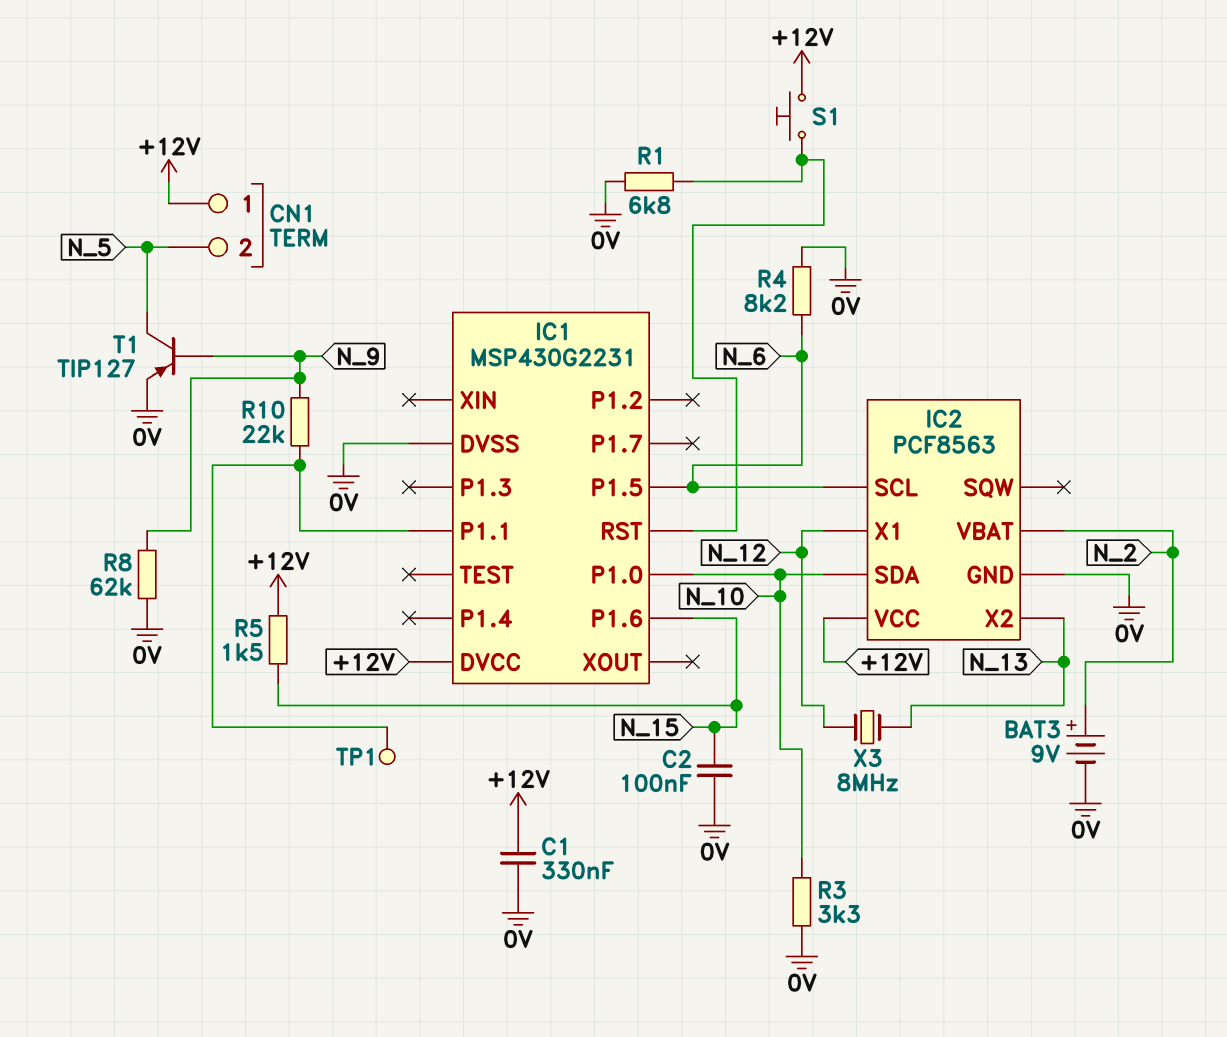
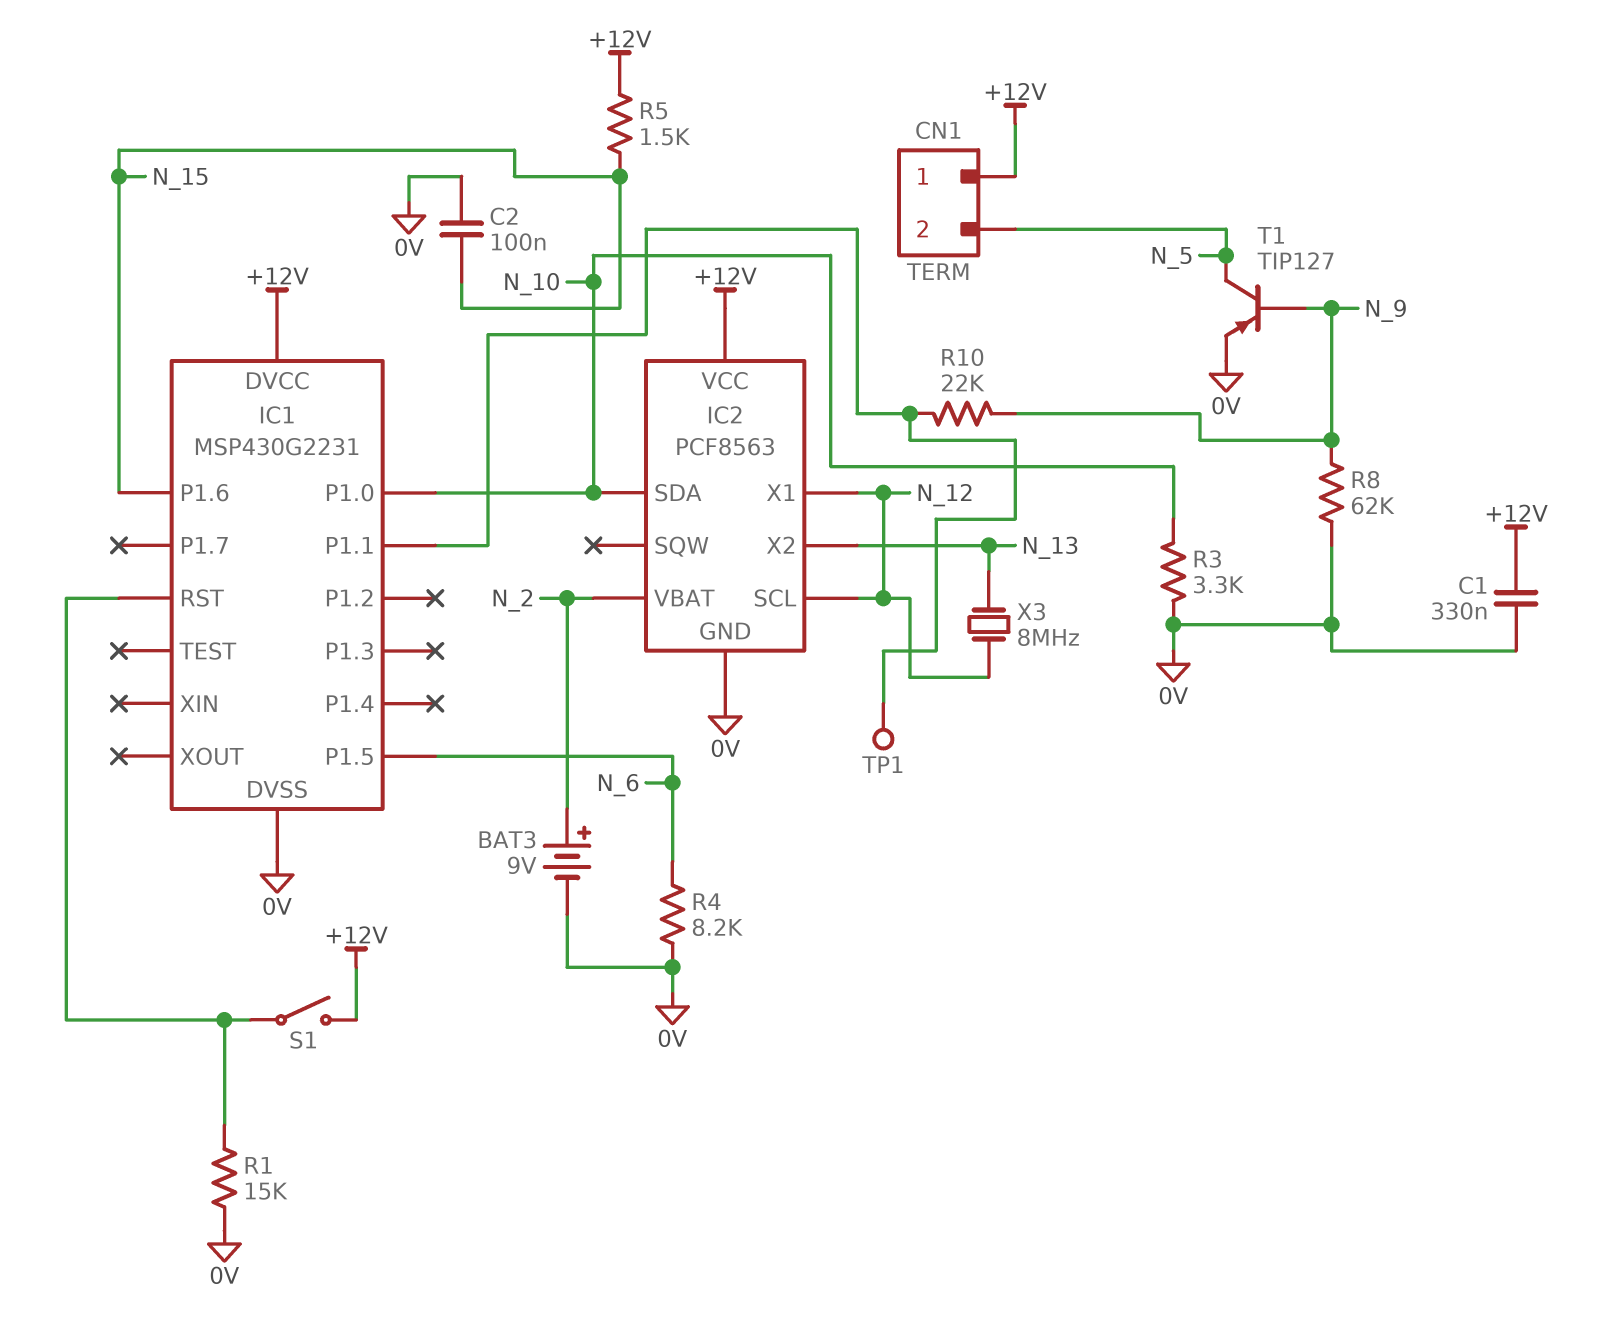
IC2 pin SCL: N_6 -> N_12
R1: 6.8k (0V, IC1/RST) -> 15k (0V, IC1/RST)
S1: button (+12V, IC1/RST) -> switch (+12V, IC1/RST)

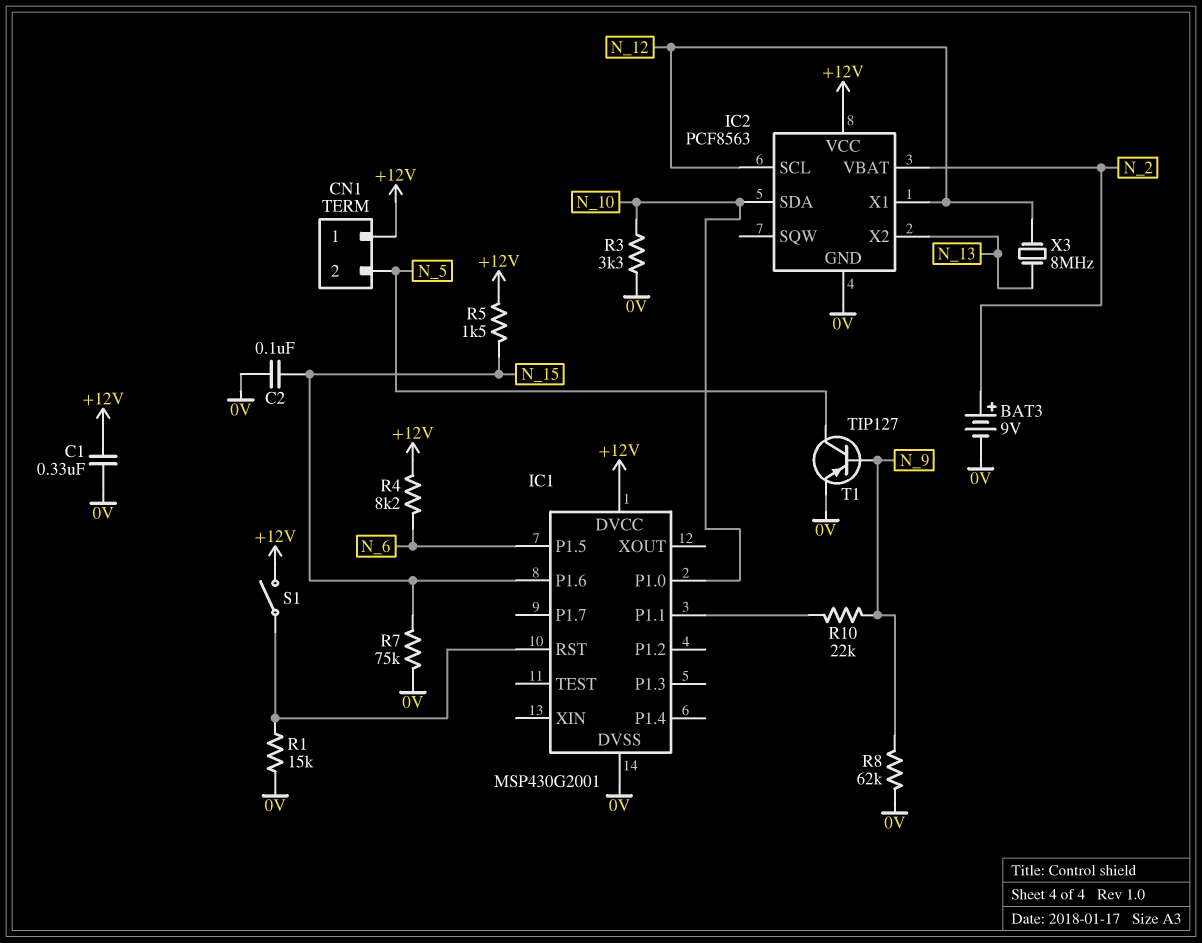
IC1: MSP430G2231 -> MSP430G2001
R4: 8.2k (0V, N_6) -> 8.2k (+12V, N_6)
R7: none -> 75k (0V, N_15)
TP1: test point (IC1/P1.1) -> none

